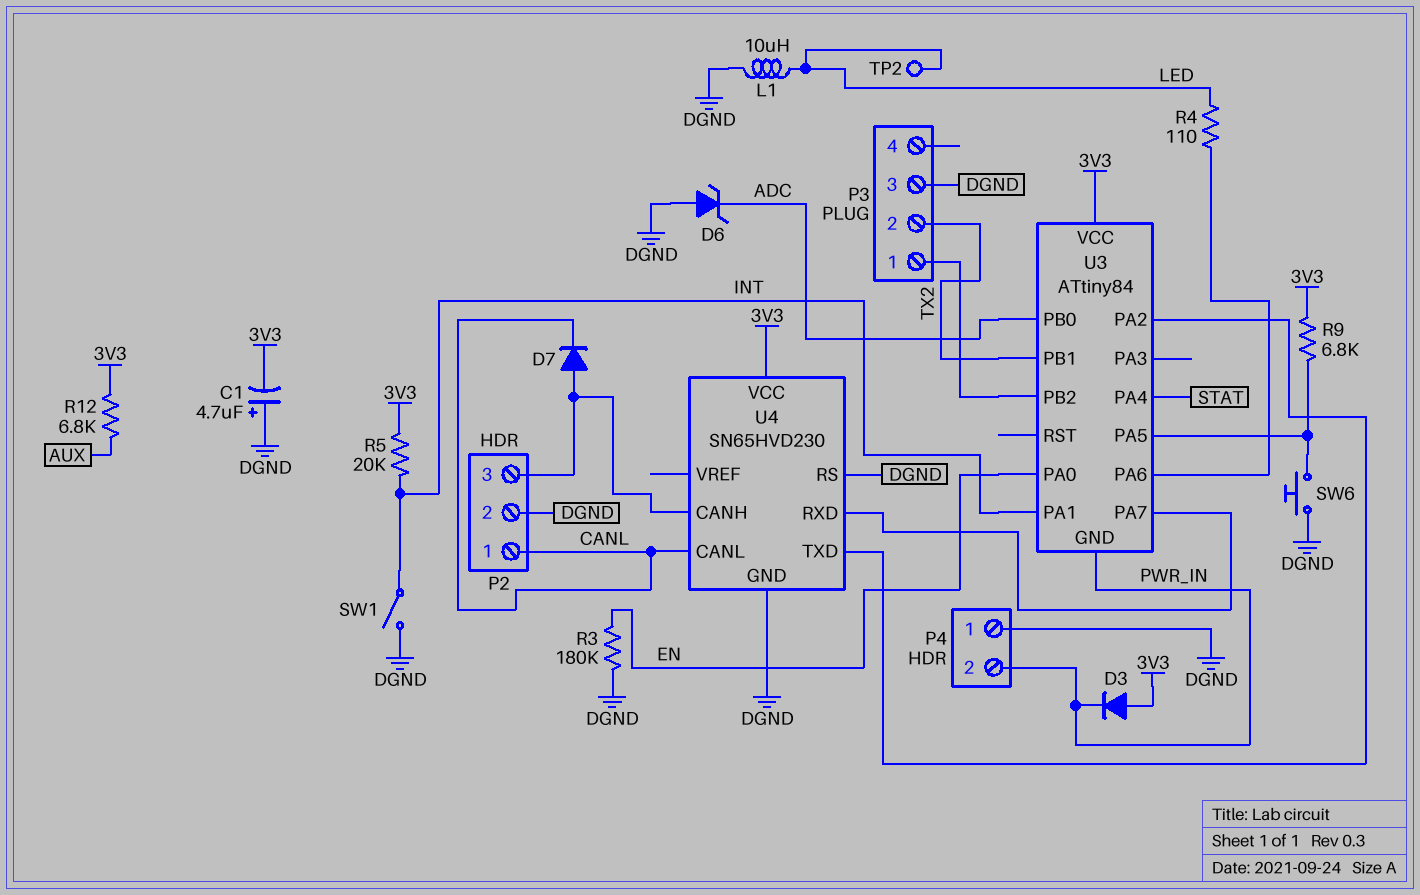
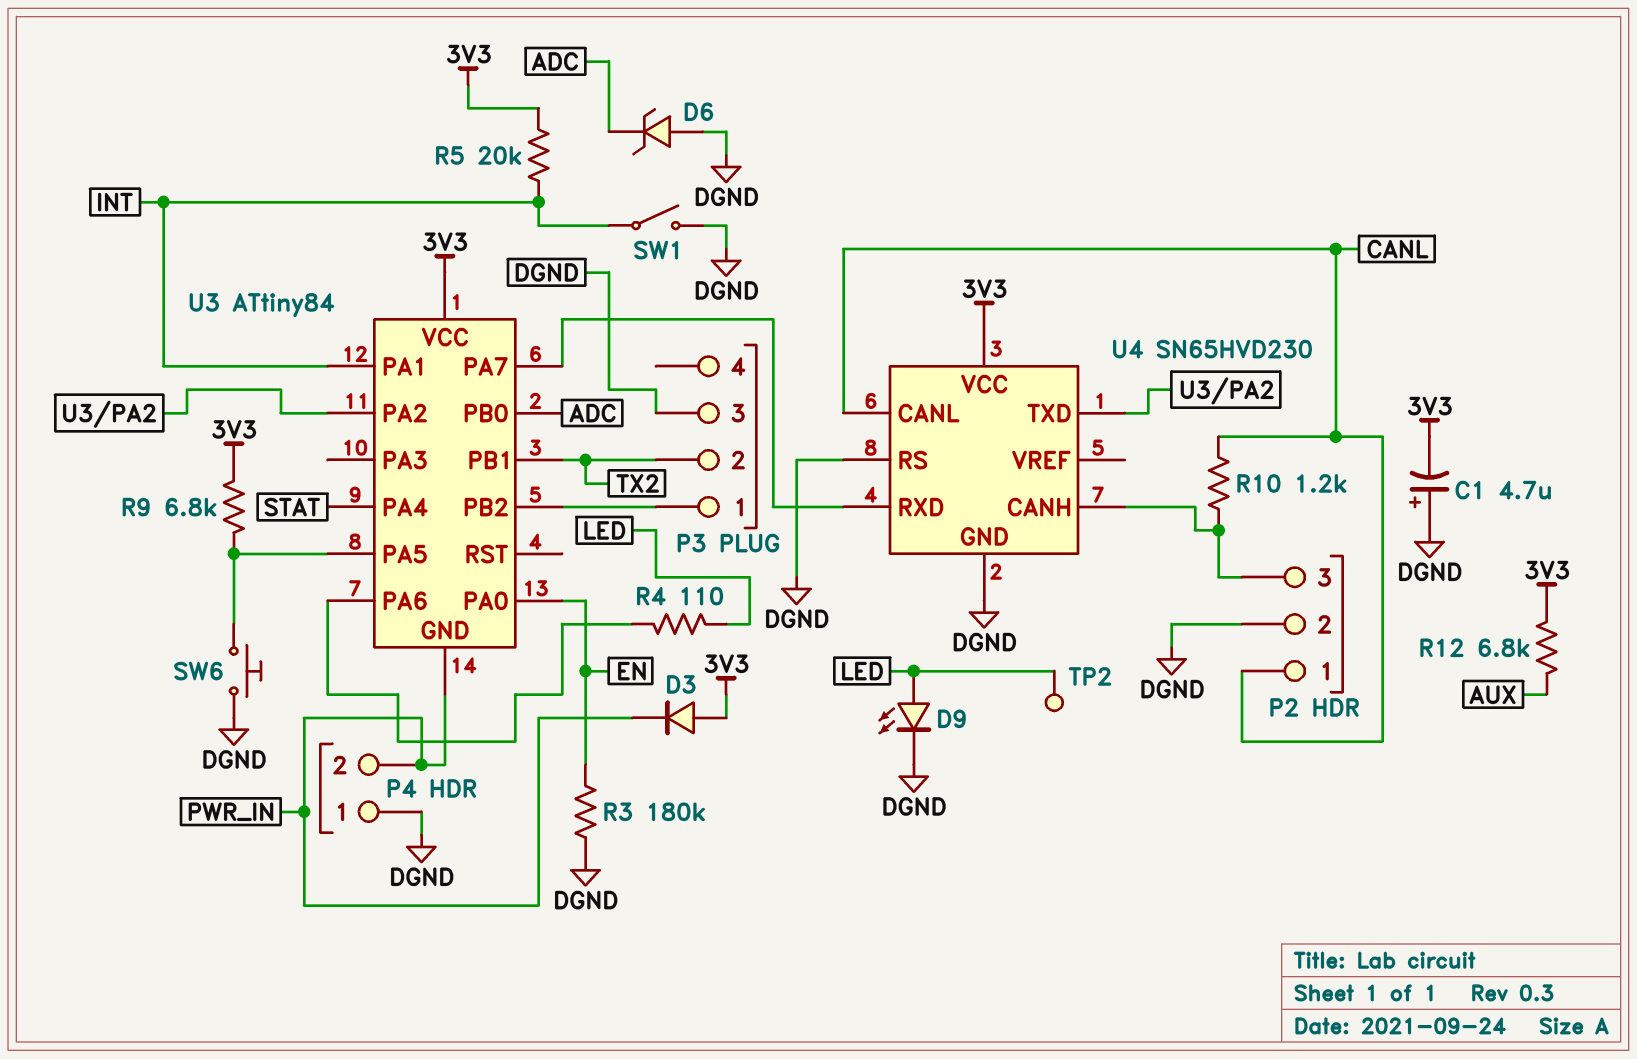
D7: diode (A P2/3, K CANL) -> none
D9: none -> LED (A LED, K DGND)
L1: 10uH (DGND, LED) -> none
R10: none -> 1.2k (CANL, P2/3)

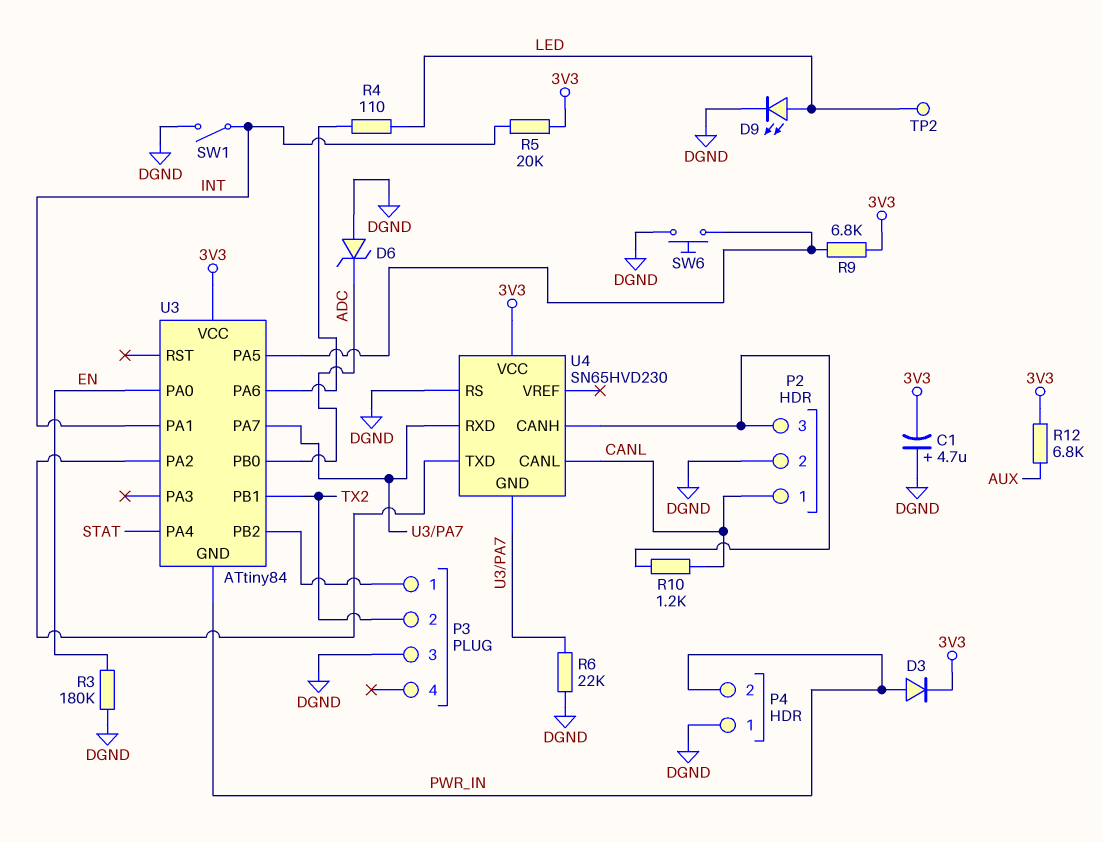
D3: diode (A 3V3, K PWR_IN) -> diode (A PWR_IN, K 3V3)
R6: none -> 22k (DGND, U3/PA7)
U4 pin GND: DGND -> U3/PA7

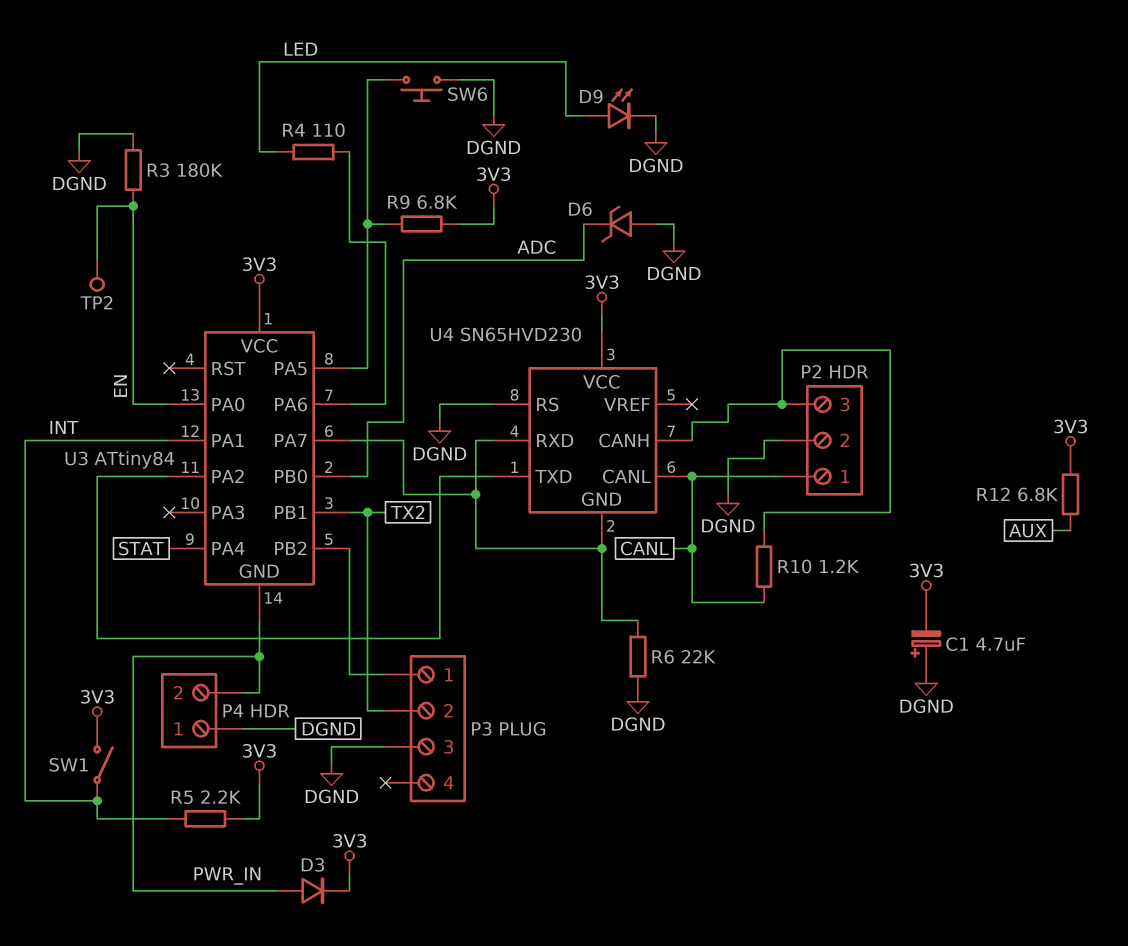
R5: 20k (3V3, INT) -> 2.2k (3V3, INT)
SW1: switch (DGND, INT) -> switch (3V3, INT)
TP2: test point (LED) -> test point (EN)

